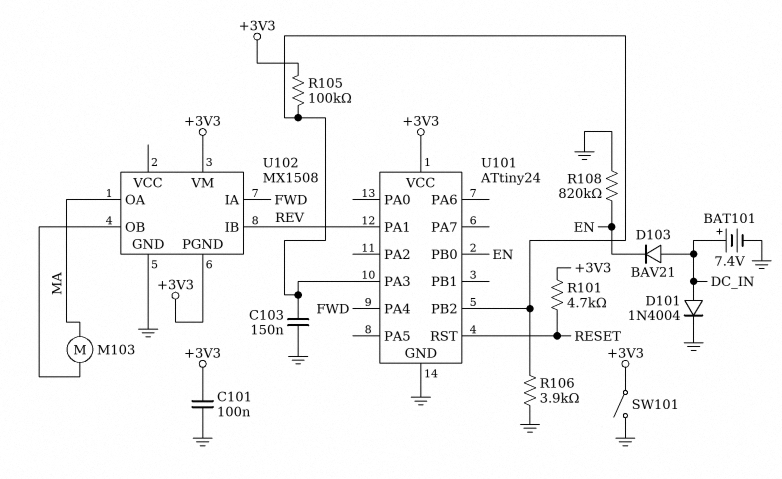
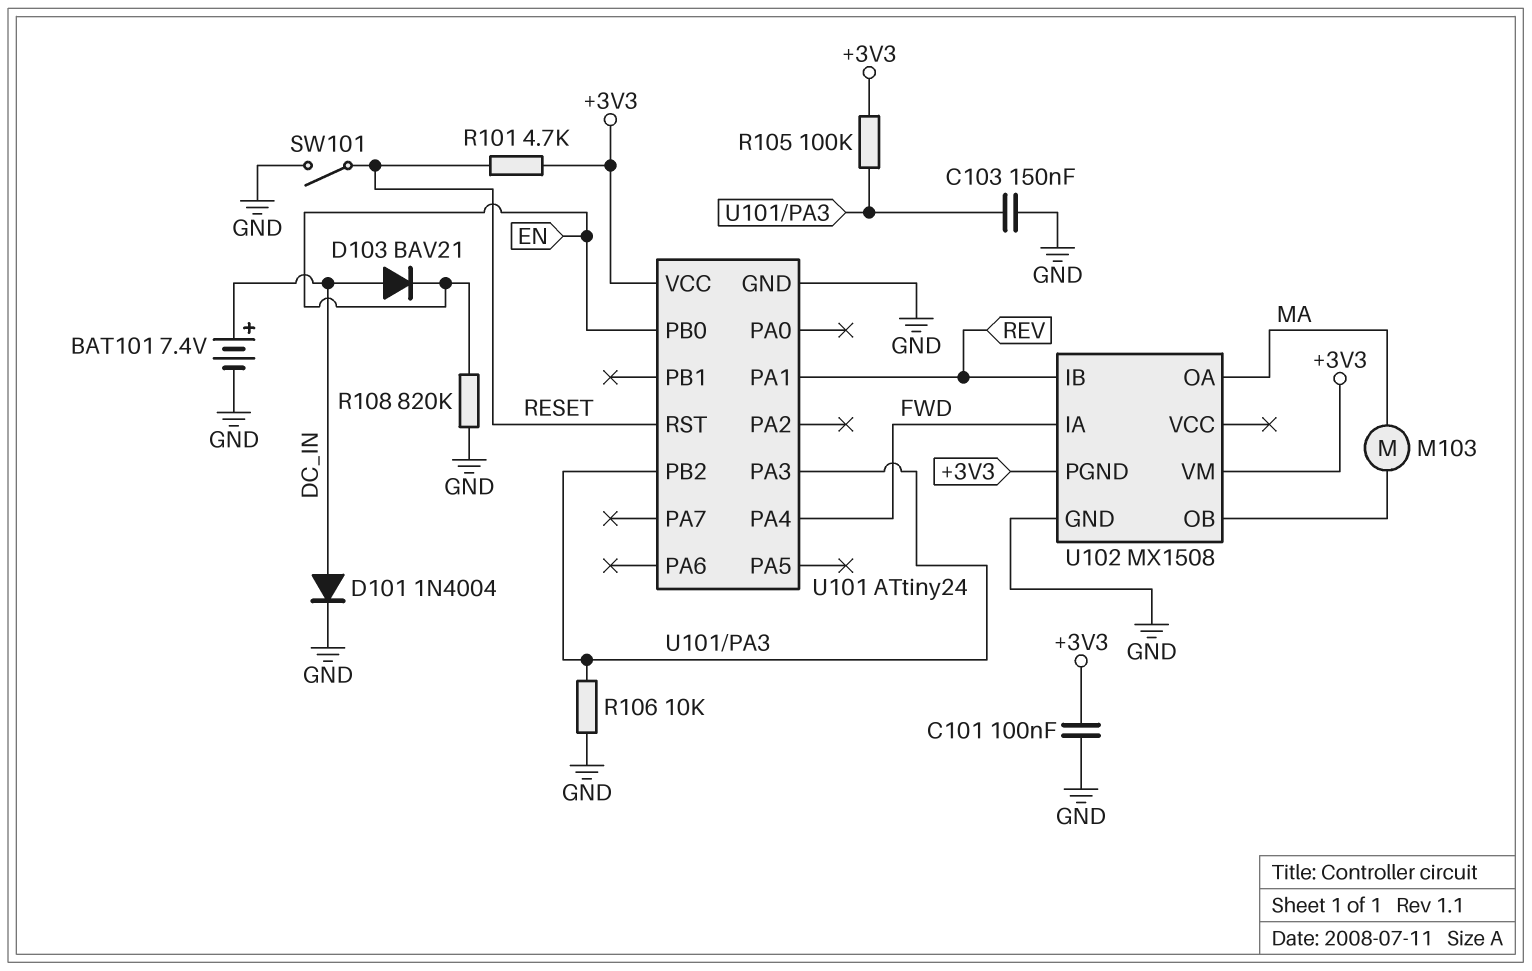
R106: 3.9k (GND, U101/PA3) -> 10k (GND, U101/PA3)
SW101: switch (+3V3, GND) -> switch (GND, RESET)

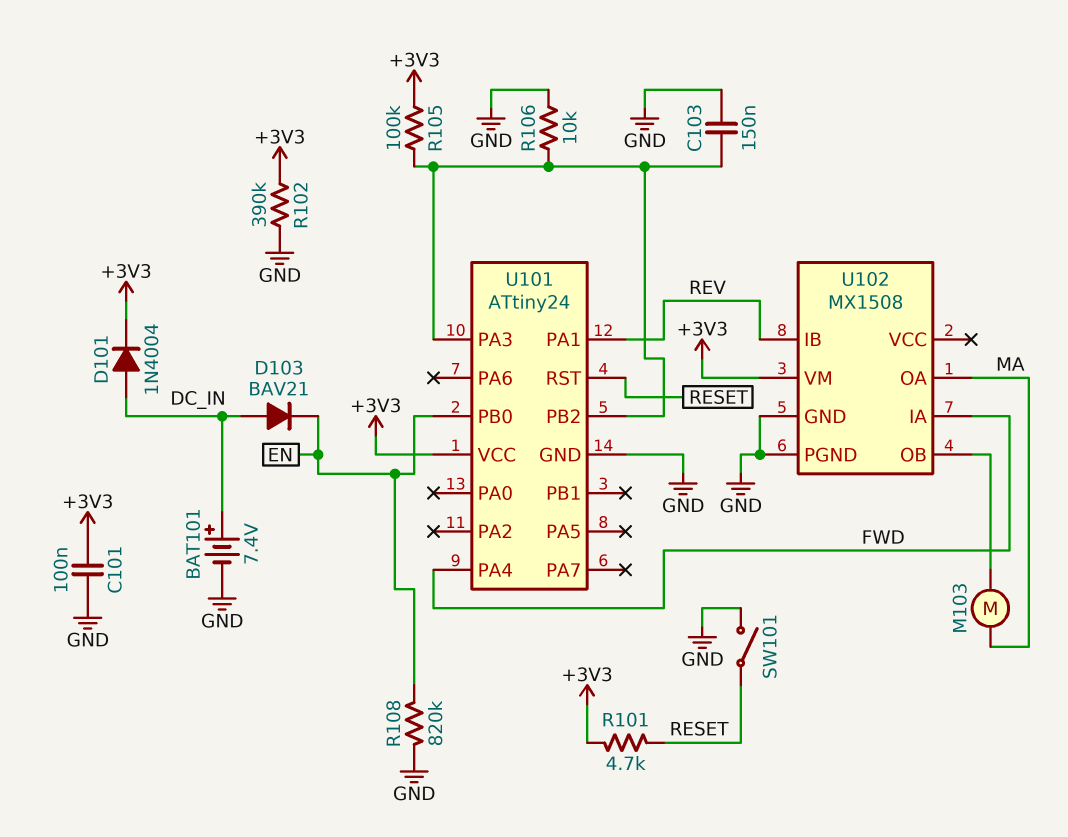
D101: diode 1N4004 (A DC_IN, K GND) -> diode 1N4004 (A DC_IN, K +3V3)
R102: none -> 390k (+3V3, GND)
U102 pin PGND: +3V3 -> GND

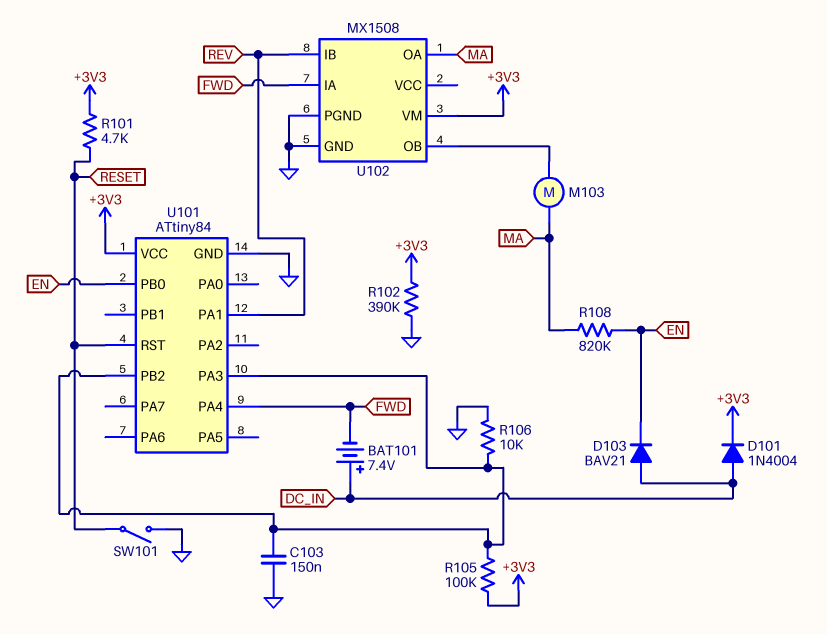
BAT101: 7.4V (plus DC_IN, minus GND) -> 7.4V (plus DC_IN, minus FWD)
C101: 100nF (+3V3, GND) -> none
R108: 820k (EN, GND) -> 820k (EN, MA)
U101: ATtiny24 -> ATtiny84

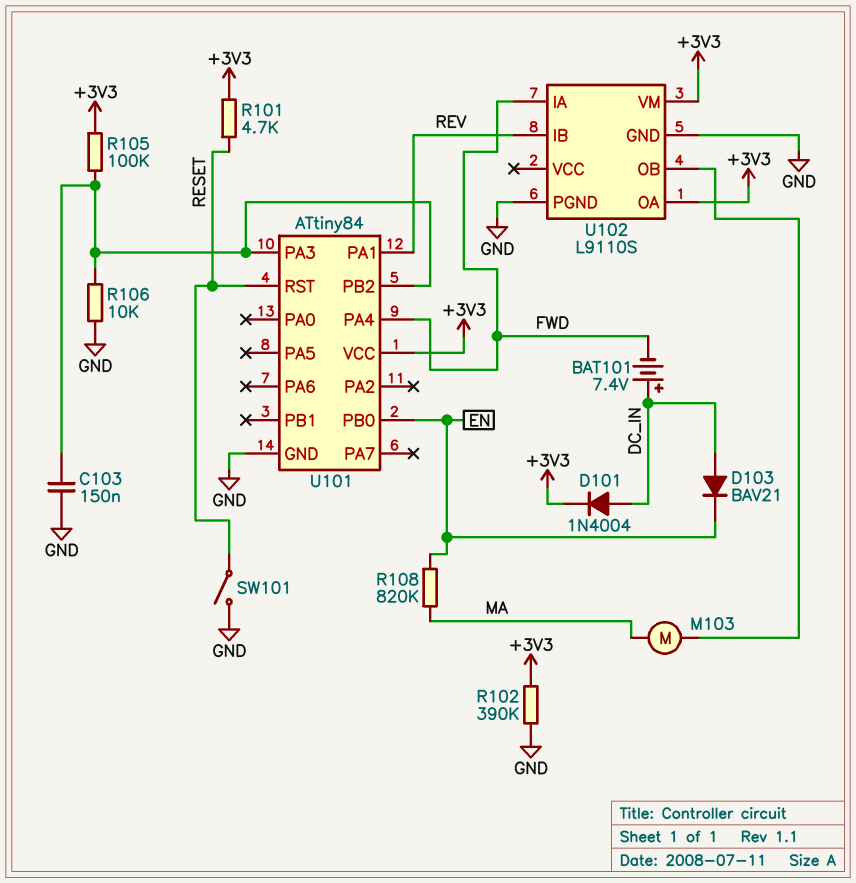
U102: MX1508 -> L9110S
U102 pin OA: MA -> +3V3

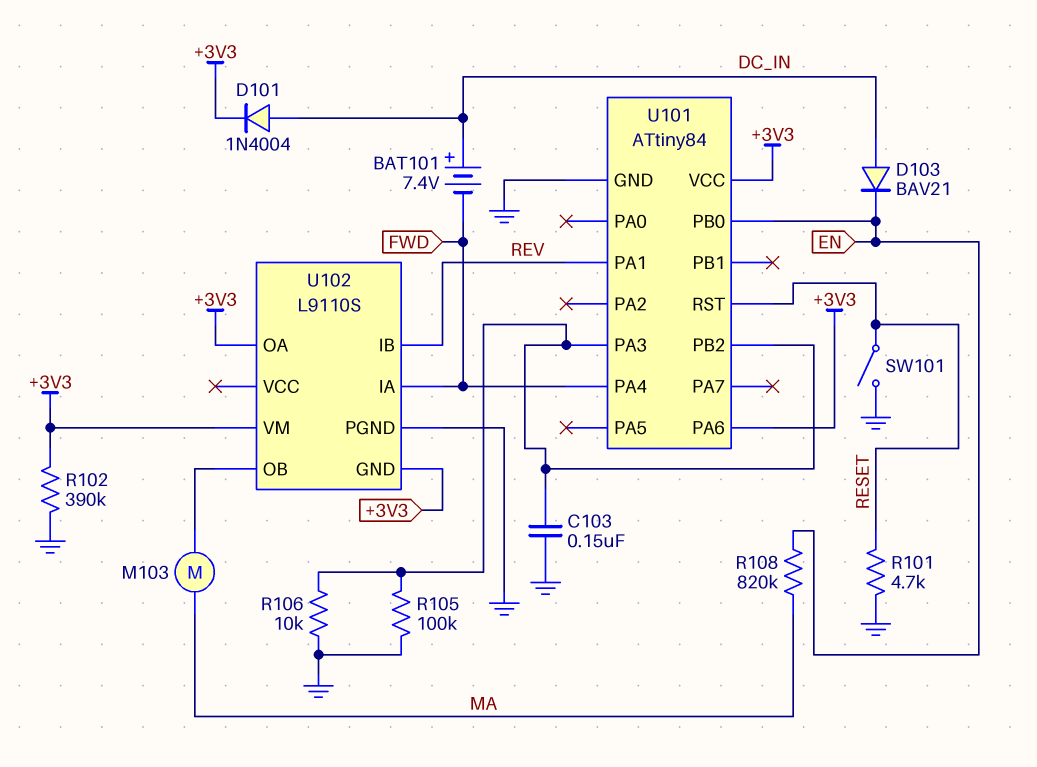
R101: 4.7k (+3V3, RESET) -> 4.7k (GND, RESET)
R105: 100k (+3V3, U101/PA3) -> 100k (GND, U101/PA3)
U101 pin PA6: none -> +3V3
U102 pin GND: GND -> +3V3

